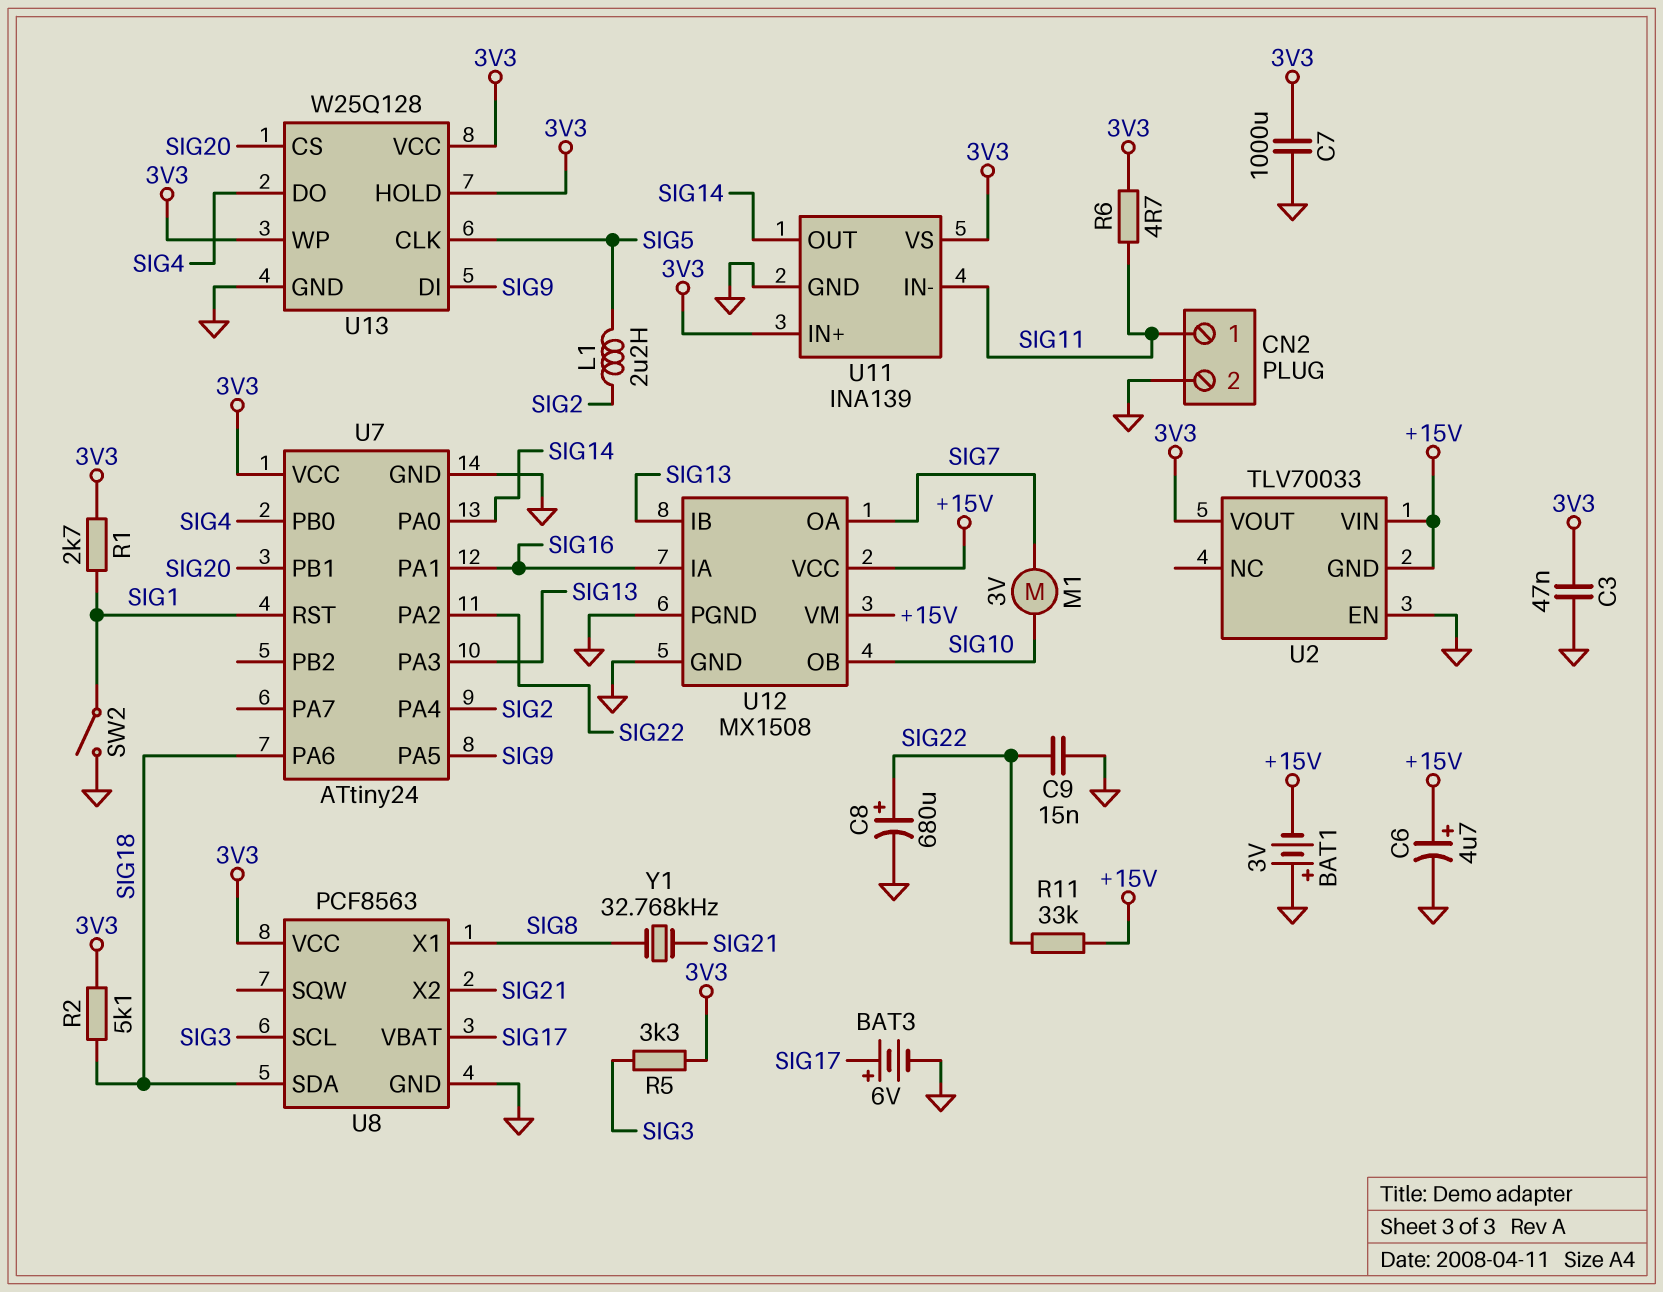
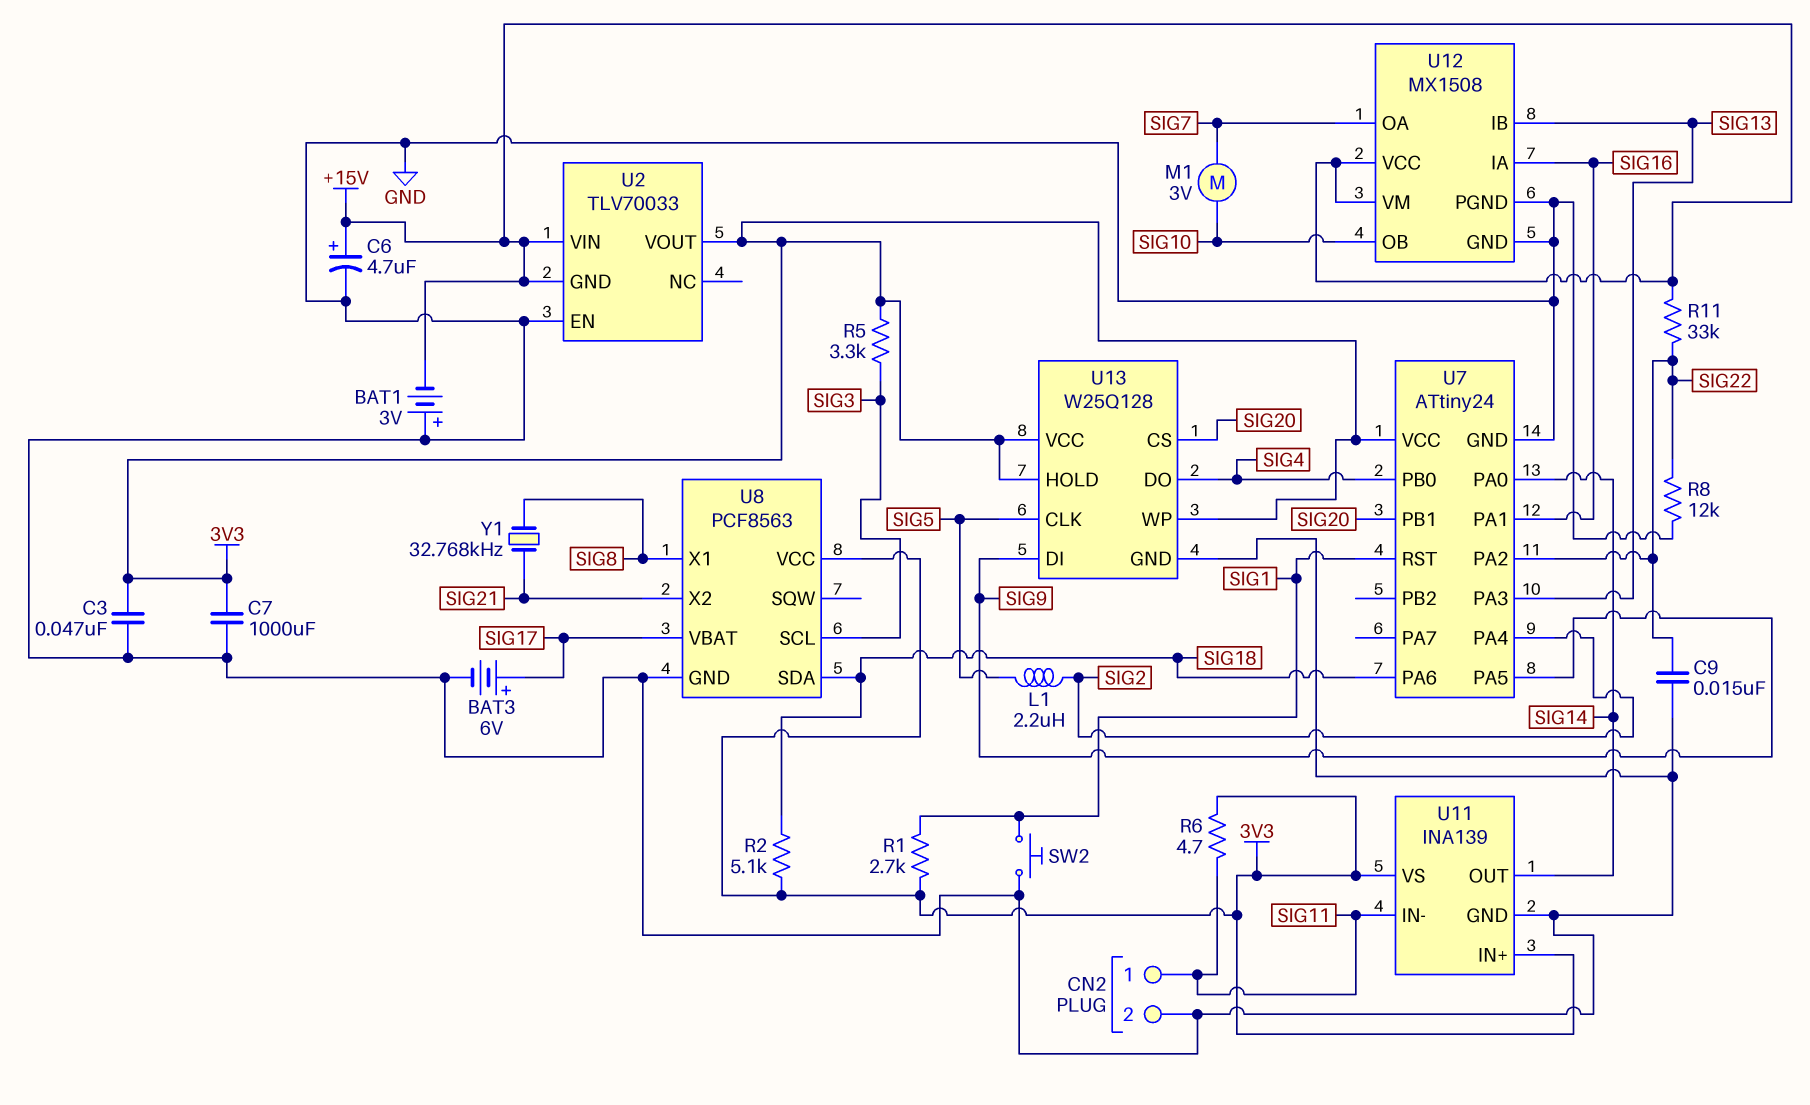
C8: 680uF (plus SIG22, minus GND) -> none
R8: none -> 12k (GND, SIG22)
SW2: switch (GND, SIG1) -> button (GND, SIG1)

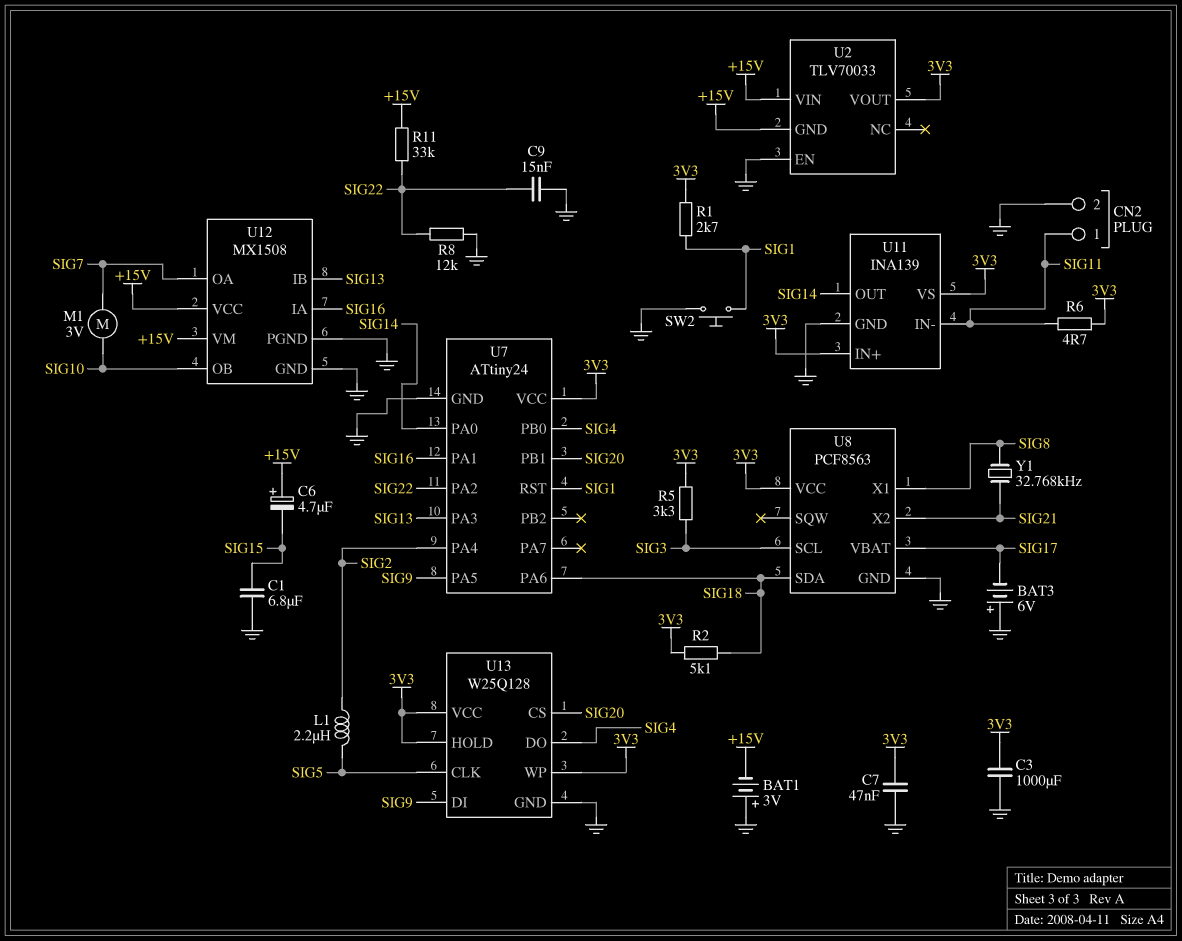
BAT3: 6V (plus SIG17, minus GND) -> 6V (plus GND, minus SIG17)
C1: none -> 6.8uF (GND, SIG15)
C3: 47nF (3V3, GND) -> 1000uF (3V3, GND)
C6: 4.7uF (plus +15V, minus GND) -> 4.7uF (plus +15V, minus SIG15)
C7: 1000uF (3V3, GND) -> 47nF (3V3, GND)

